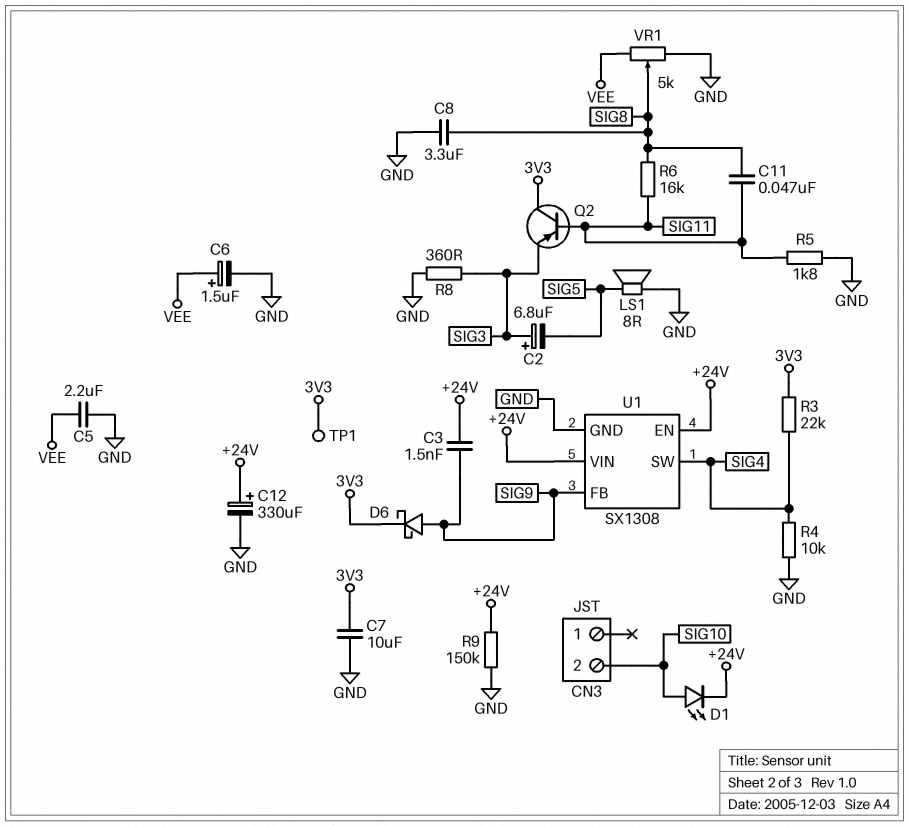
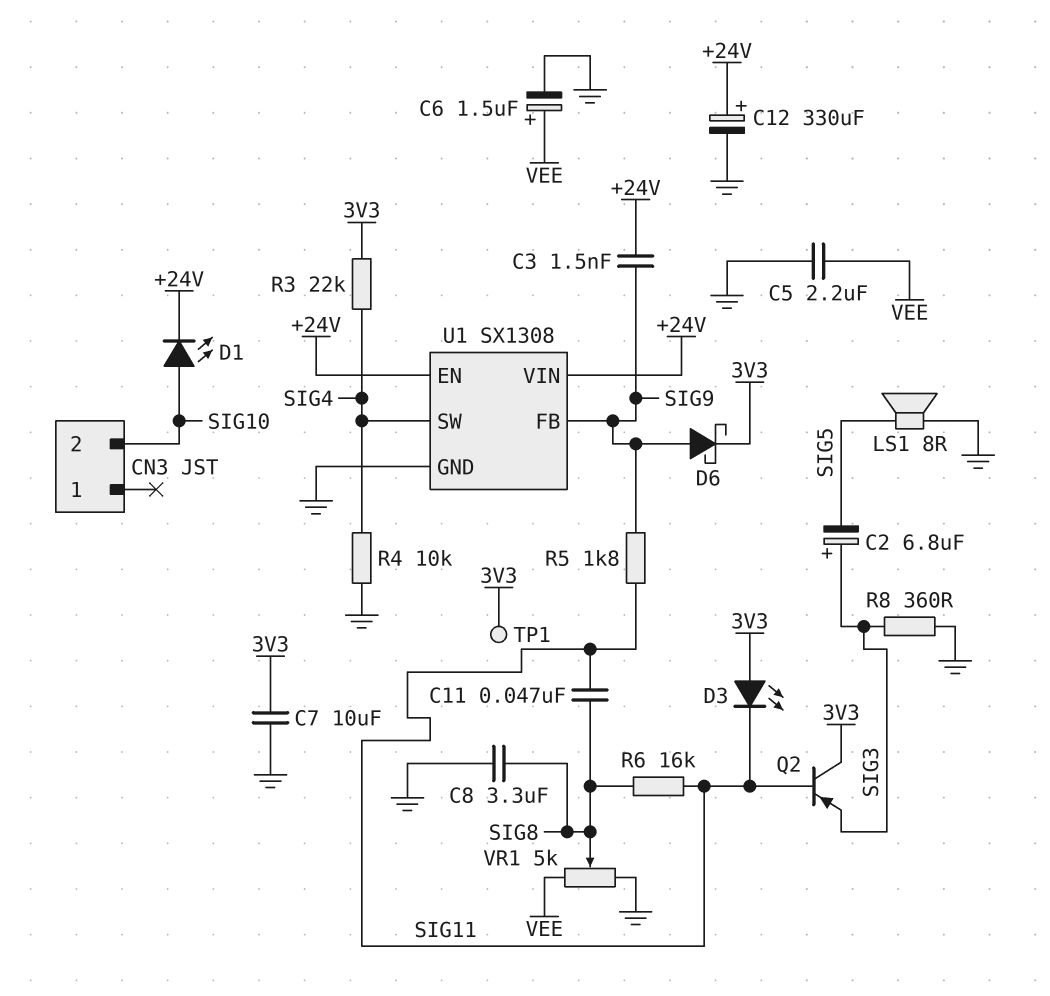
D3: none -> LED (A 3V3, K SIG11)
R5: 1.8k (GND, SIG11) -> 1.8k (SIG9, SIG11)
R9: 150k (+24V, GND) -> none

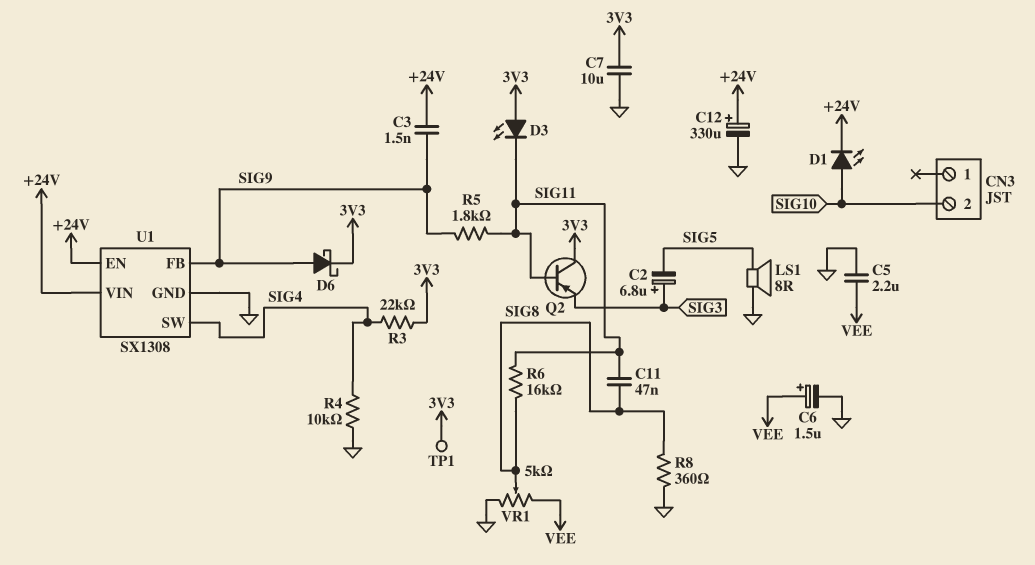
C8: 3.3uF (GND, SIG8) -> none
R8: 360 (GND, SIG3) -> 360 (GND, SIG8)

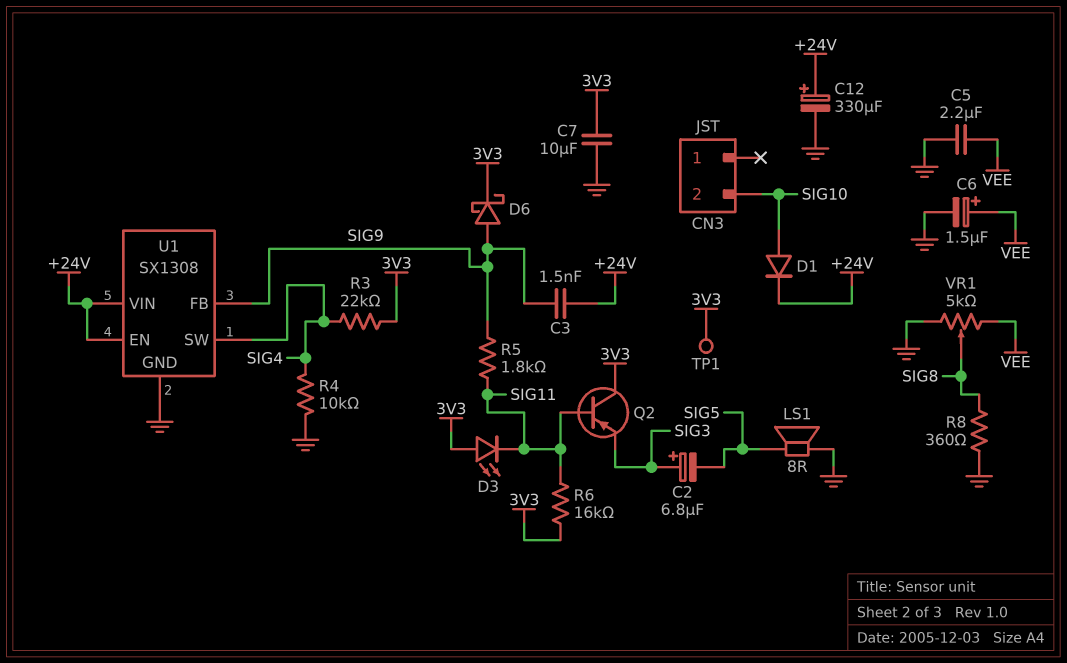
C11: 47nF (SIG8, SIG11) -> none
D1: LED (A SIG10, K +24V) -> diode (A SIG10, K +24V)
R6: 16k (SIG8, SIG11) -> 16k (3V3, SIG11)

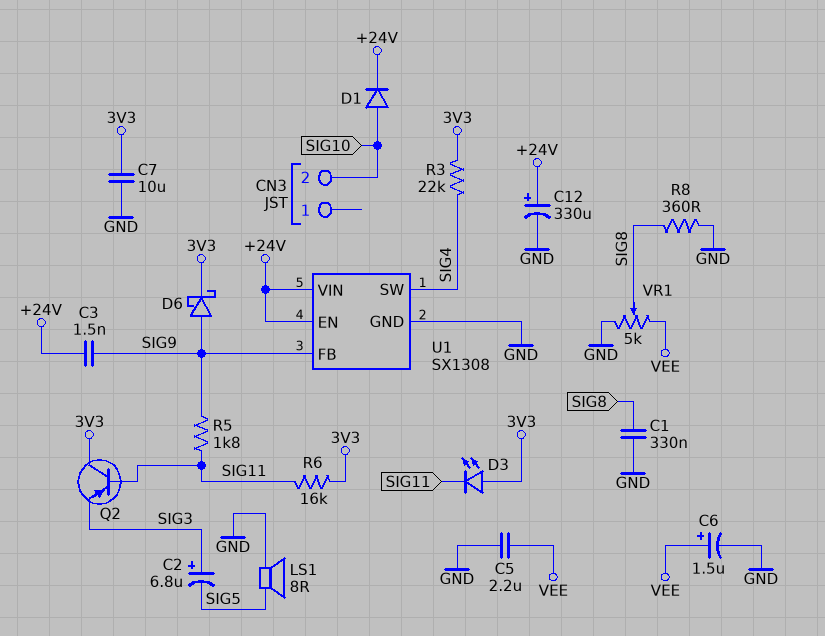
C1: none -> 330nF (GND, SIG8)
R4: 10k (GND, SIG4) -> none
TP1: test point (3V3) -> none

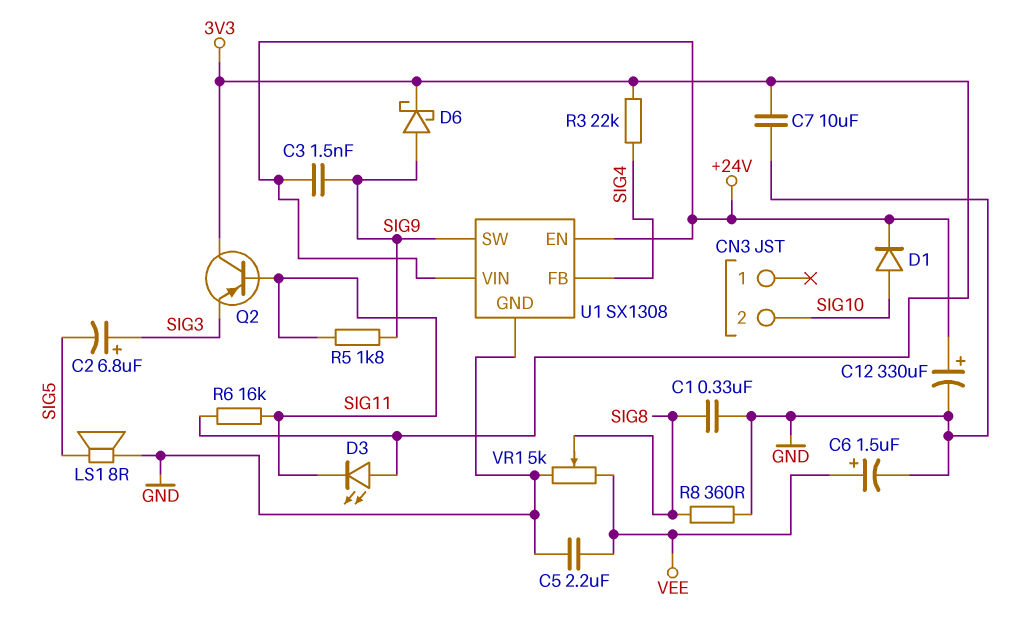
U1 pin FB: SIG9 -> SIG4
U1 pin SW: SIG4 -> SIG9

